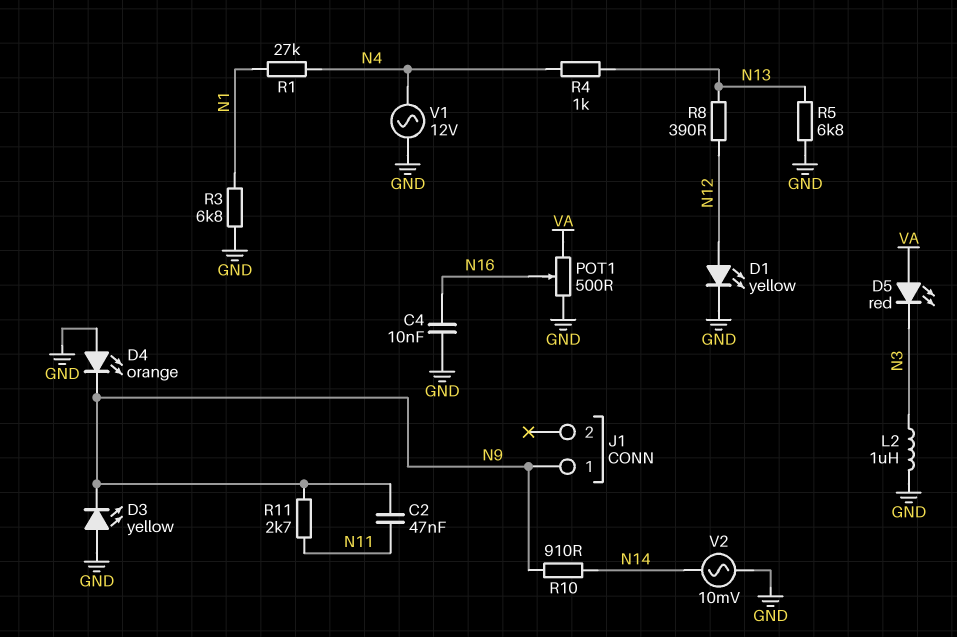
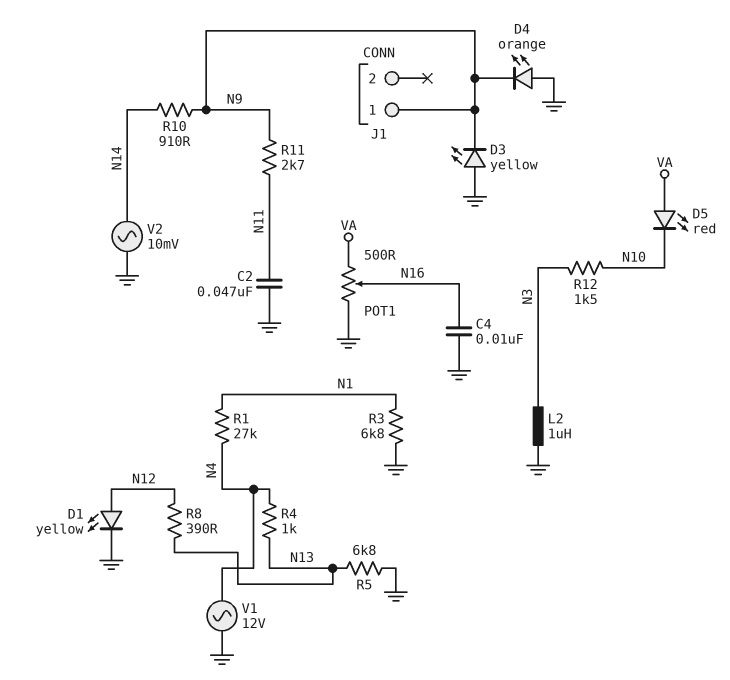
C2: 47nF (N9, N11) -> 47nF (GND, N11)
D5: LED red (A VA, K N3) -> LED red (A VA, K N10)
R12: none -> 1.5k (N3, N10)

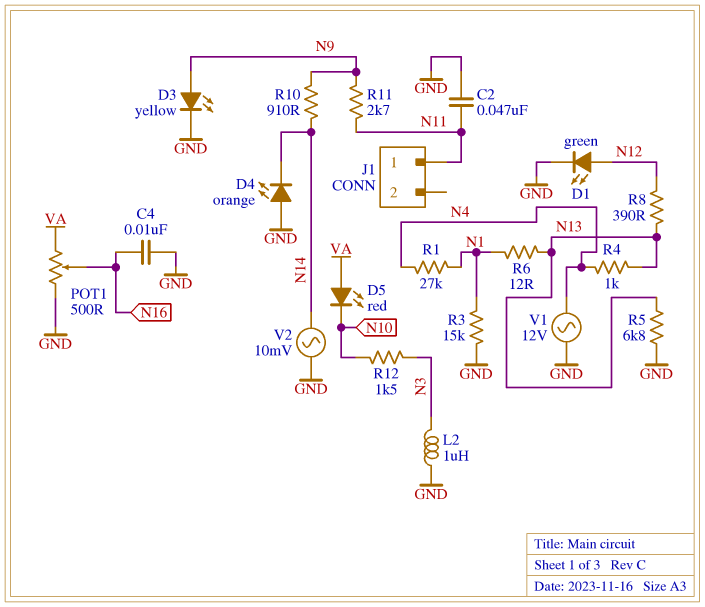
D1: LED yellow (A N12, K GND) -> LED green (A N12, K GND)
D3: LED yellow (A GND, K N9) -> LED yellow (A N9, K GND)
D4: LED orange (A GND, K N9) -> LED orange (A GND, K N14)
J1 pin 1: N9 -> N11
R3: 6.8k (GND, N1) -> 15k (GND, N1)
R6: none -> 12 (N1, N13)

